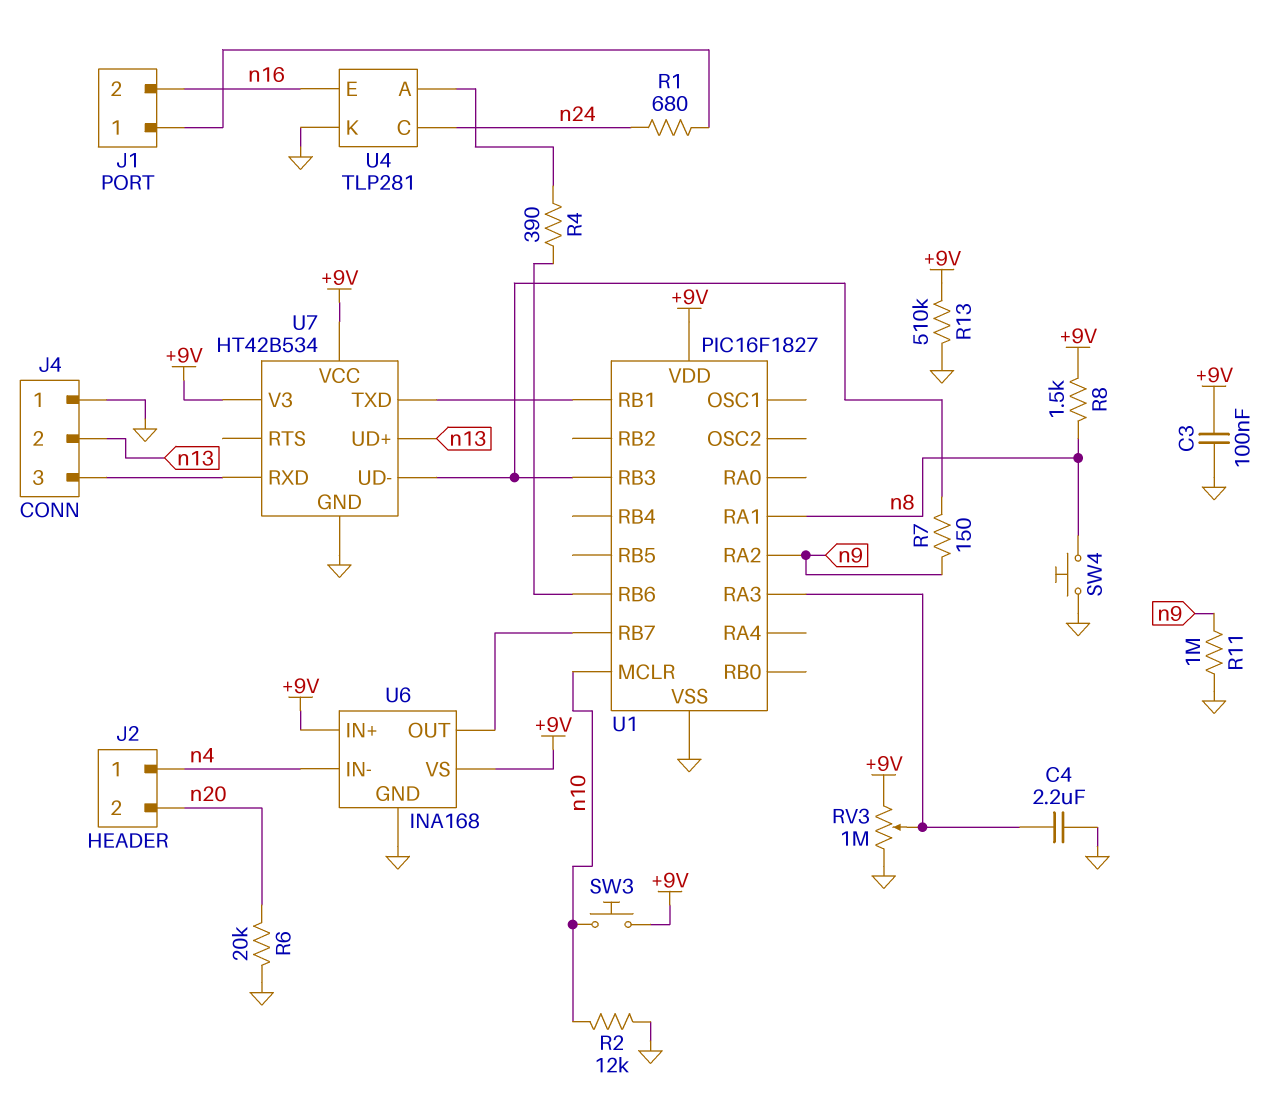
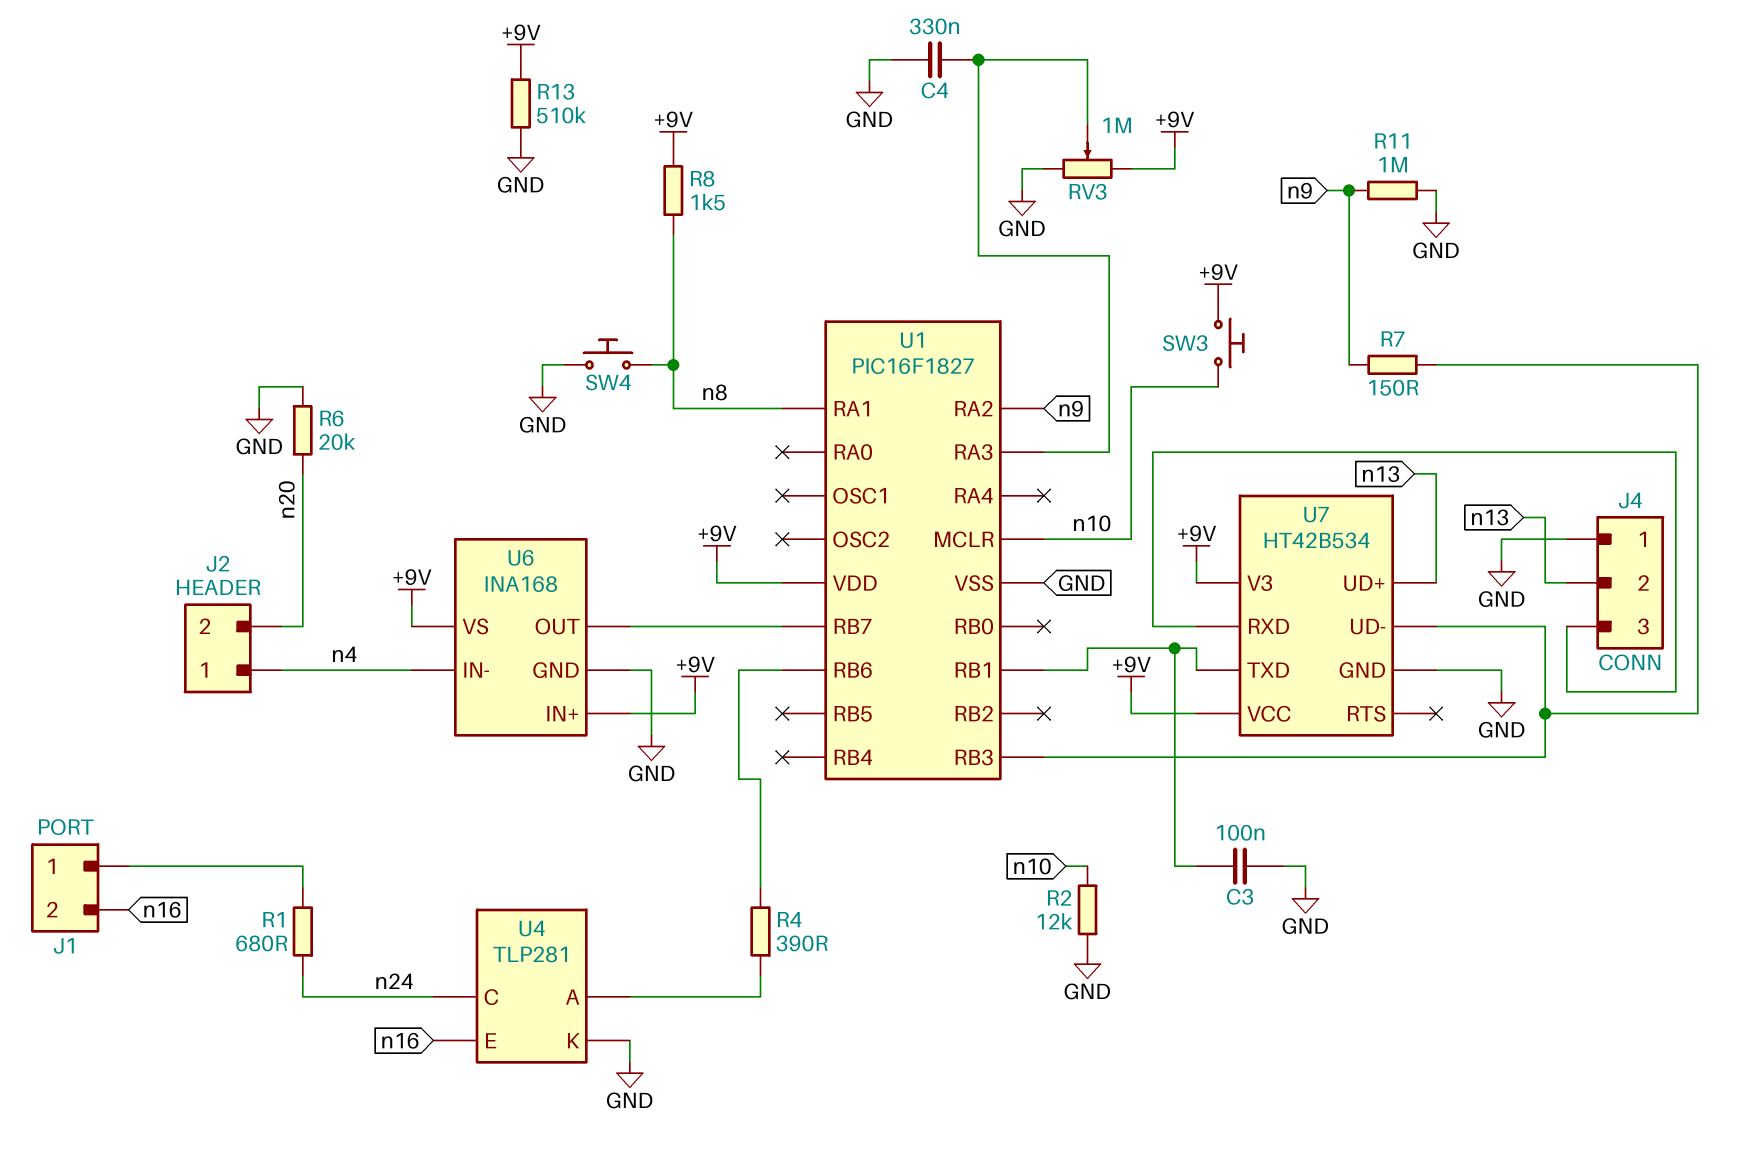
C3: 100nF (+9V, GND) -> 100nF (GND, U1/RB1)
C4: 2.2uF (GND, U1/RA3) -> 330nF (GND, U1/RA3)

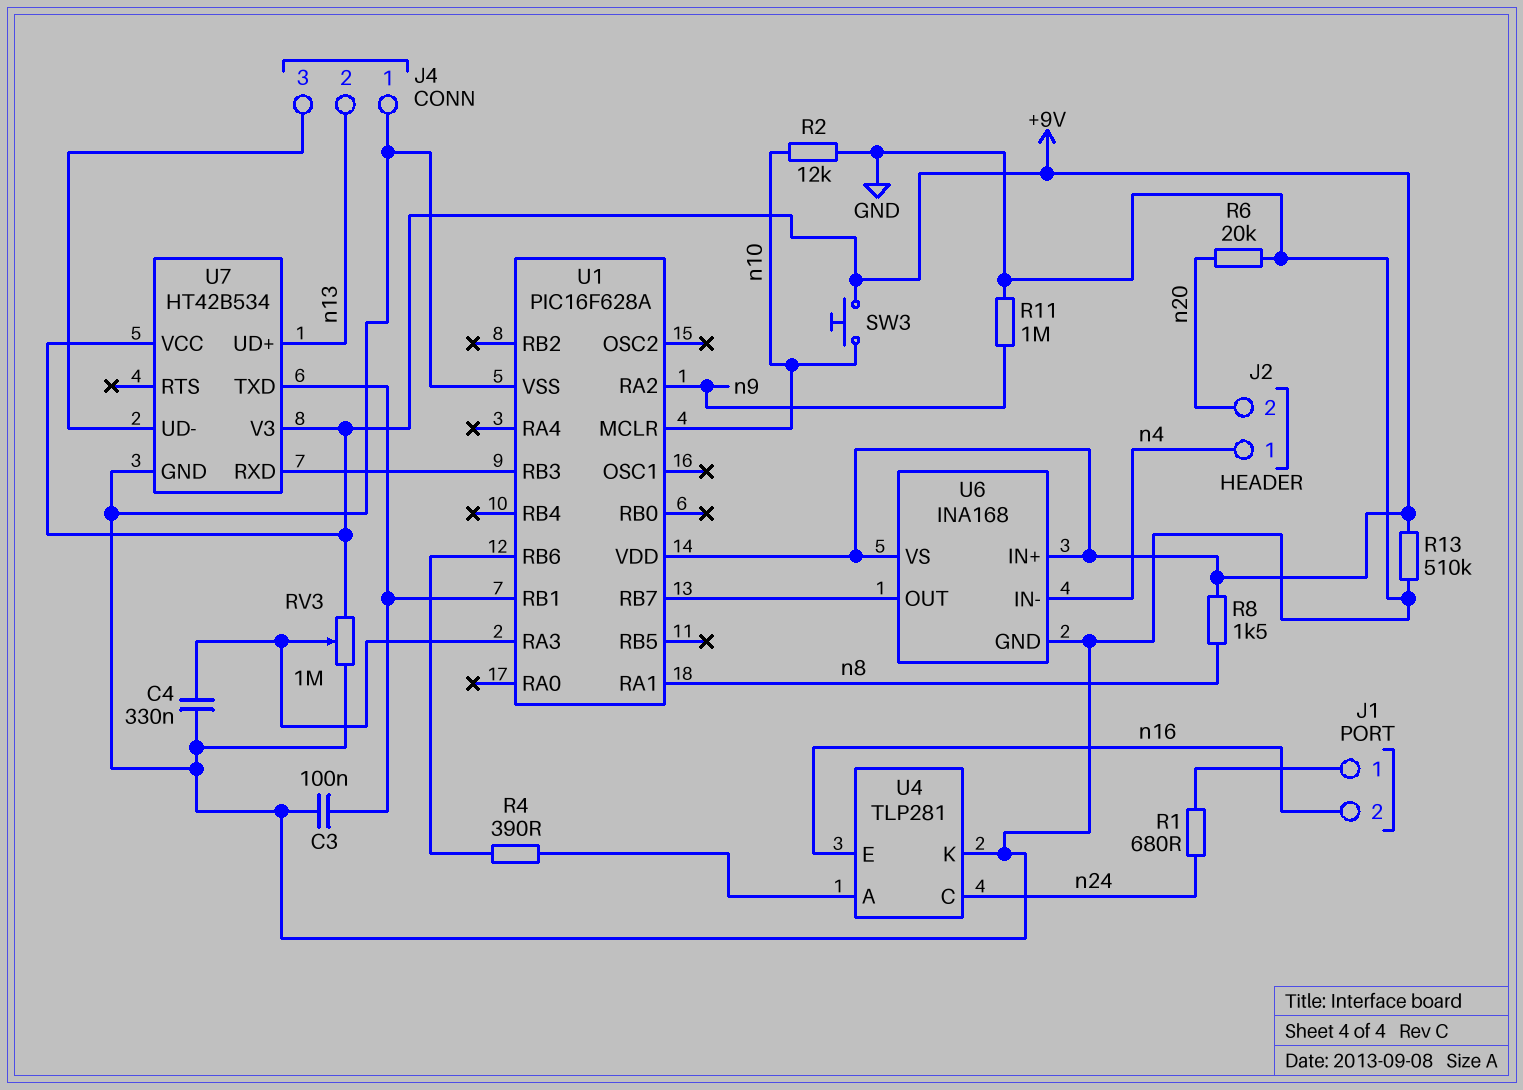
R7: 150 (U1/RB3, n9) -> none
SW4: button (GND, n8) -> none
U1: PIC16F1827 -> PIC16F628A
U7 pin RXD: J4/3 -> U1/RB3
U7 pin UD-: U1/RB3 -> J4/3

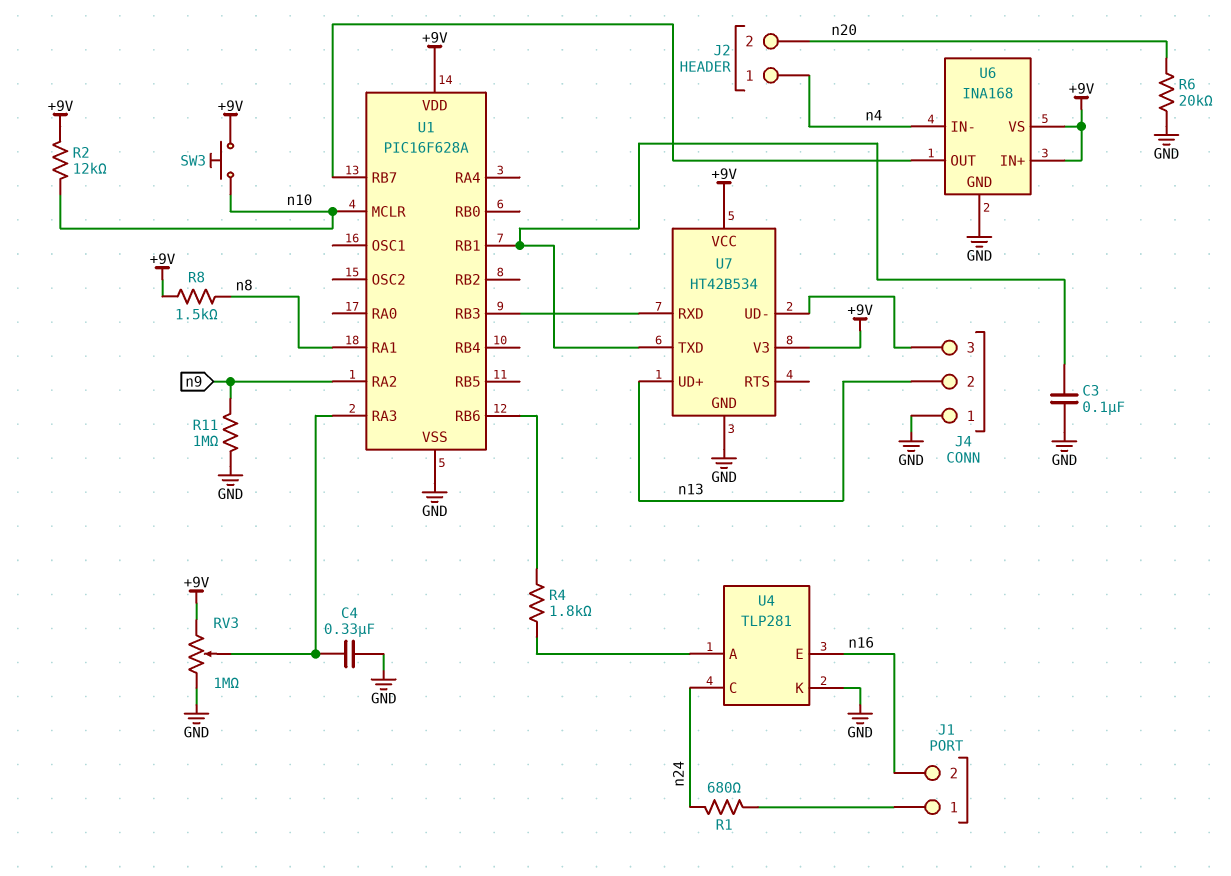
R2: 12k (GND, n10) -> 12k (+9V, n10)
R4: 390 (U1/RB6, U4/A) -> 1.8k (U1/RB6, U4/A)
R13: 510k (+9V, GND) -> none

